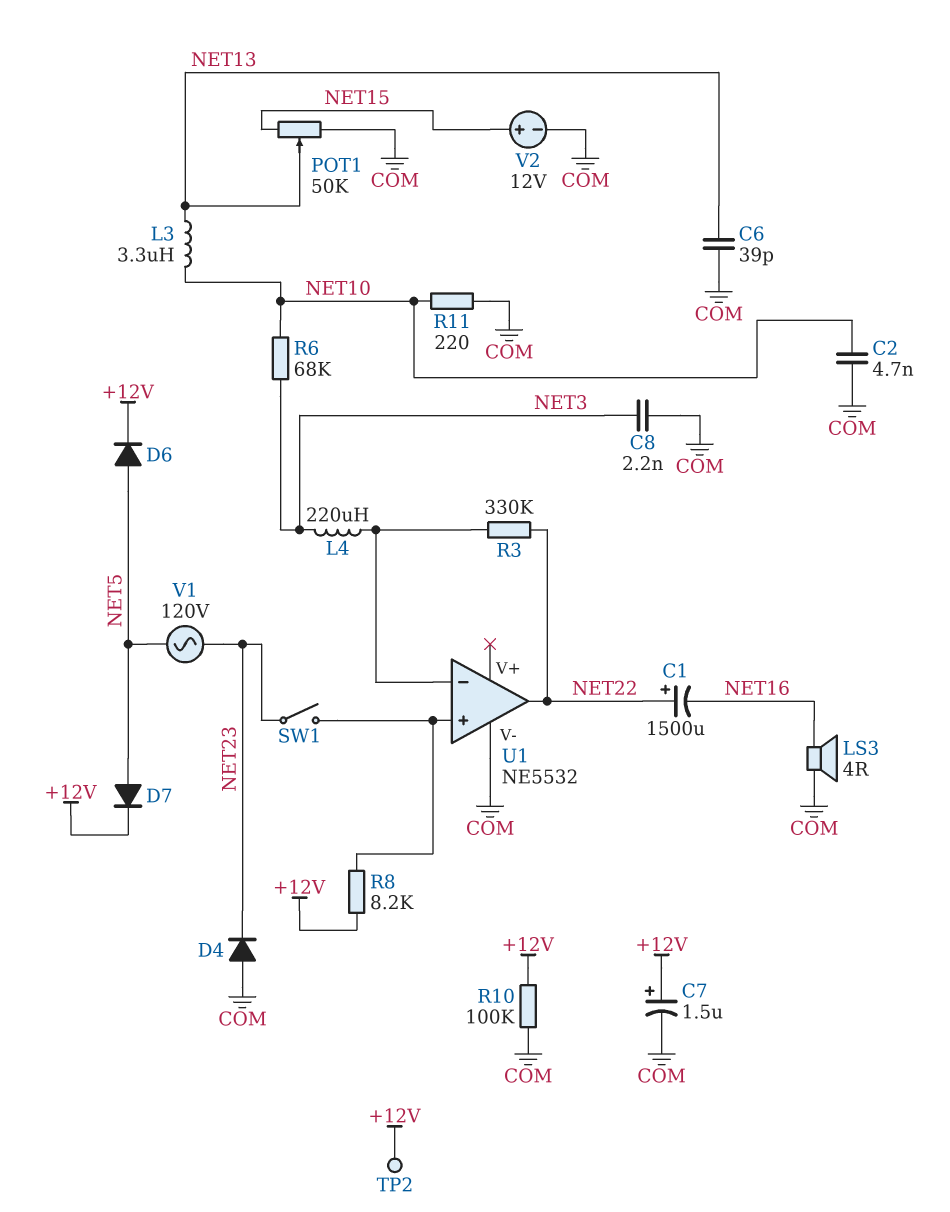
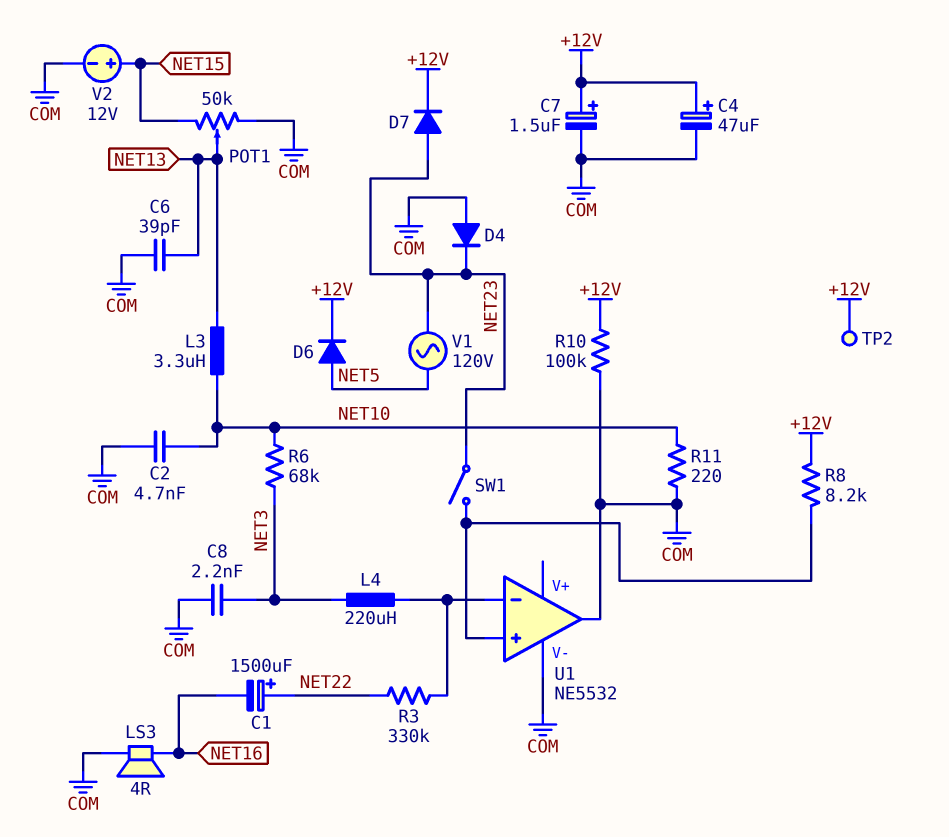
C4: none -> 47uF (plus +12V, minus COM)
D7: diode (A NET5, K +12V) -> diode (A NET23, K +12V)
U1 pin out: NET22 -> COM

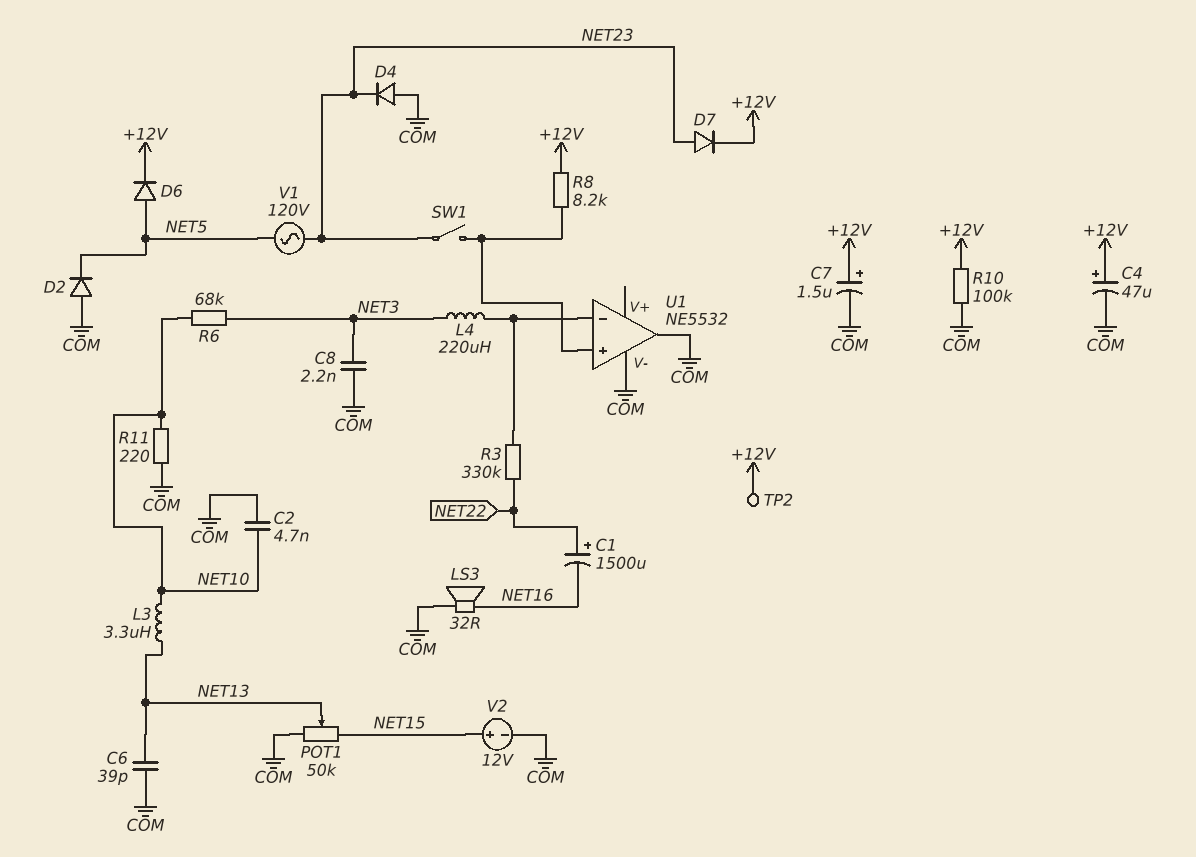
D2: none -> diode (A COM, K NET5)
LS3: speaker 4R (COM, NET16) -> speaker 32R (COM, NET16)

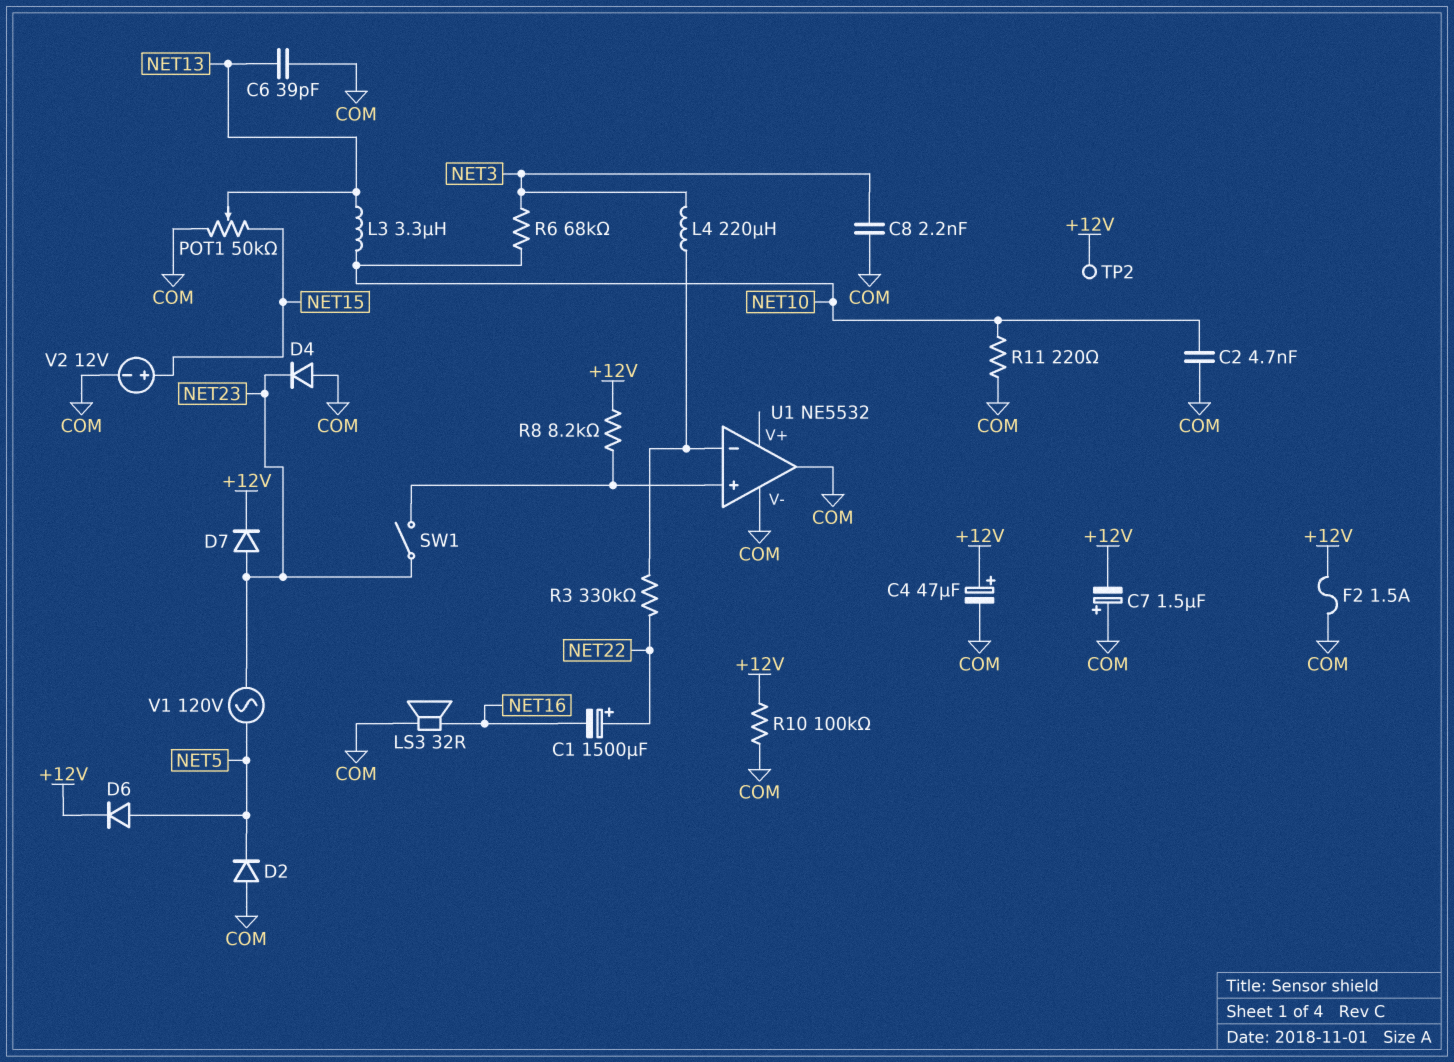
C7: 1.5uF (plus +12V, minus COM) -> 1.5uF (plus COM, minus +12V)
F2: none -> 1.5A (+12V, COM)

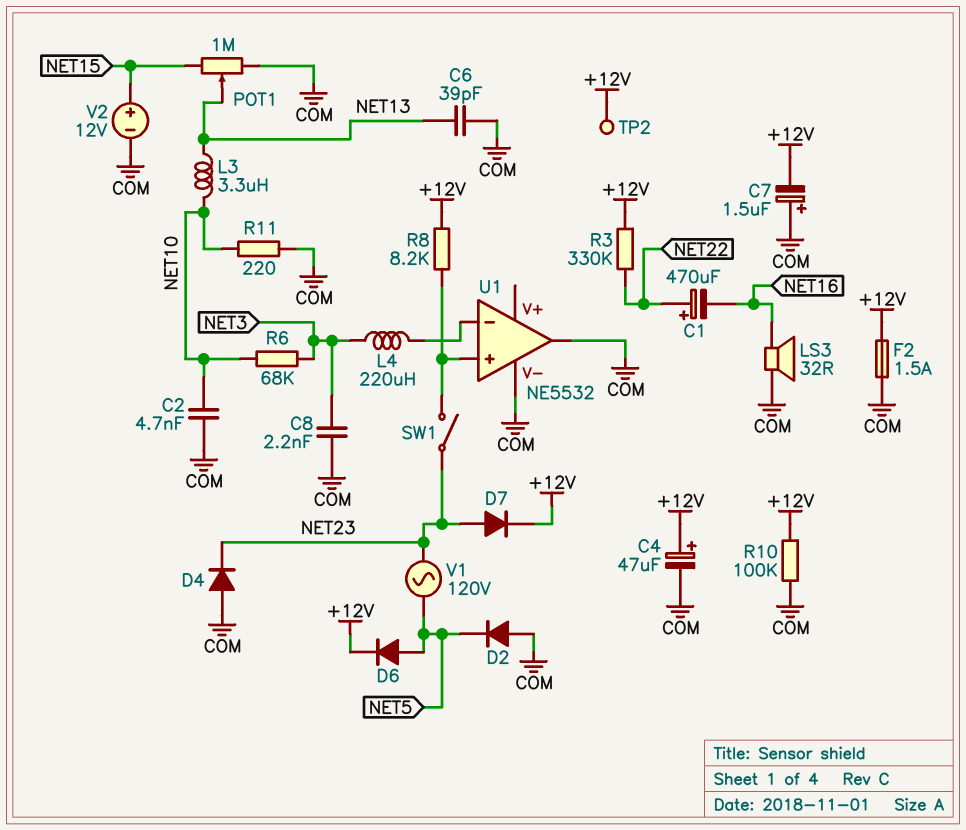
C1: 1500uF (plus NET22, minus NET16) -> 470uF (plus NET22, minus NET16)
POT1: 50k (COM, NET15, wiper NET13) -> 1M (COM, NET15, wiper NET13)
R3: 330k (NET22, U1/in-) -> 330k (+12V, NET22)

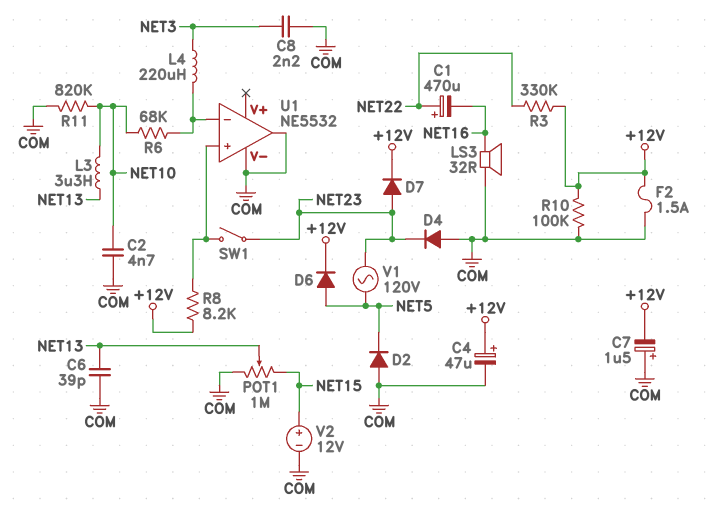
R6: 68k (NET3, NET10) -> 68k (NET10, U1/in-)
R11: 220 (COM, NET10) -> 820k (COM, NET10)
TP2: test point (+12V) -> none

